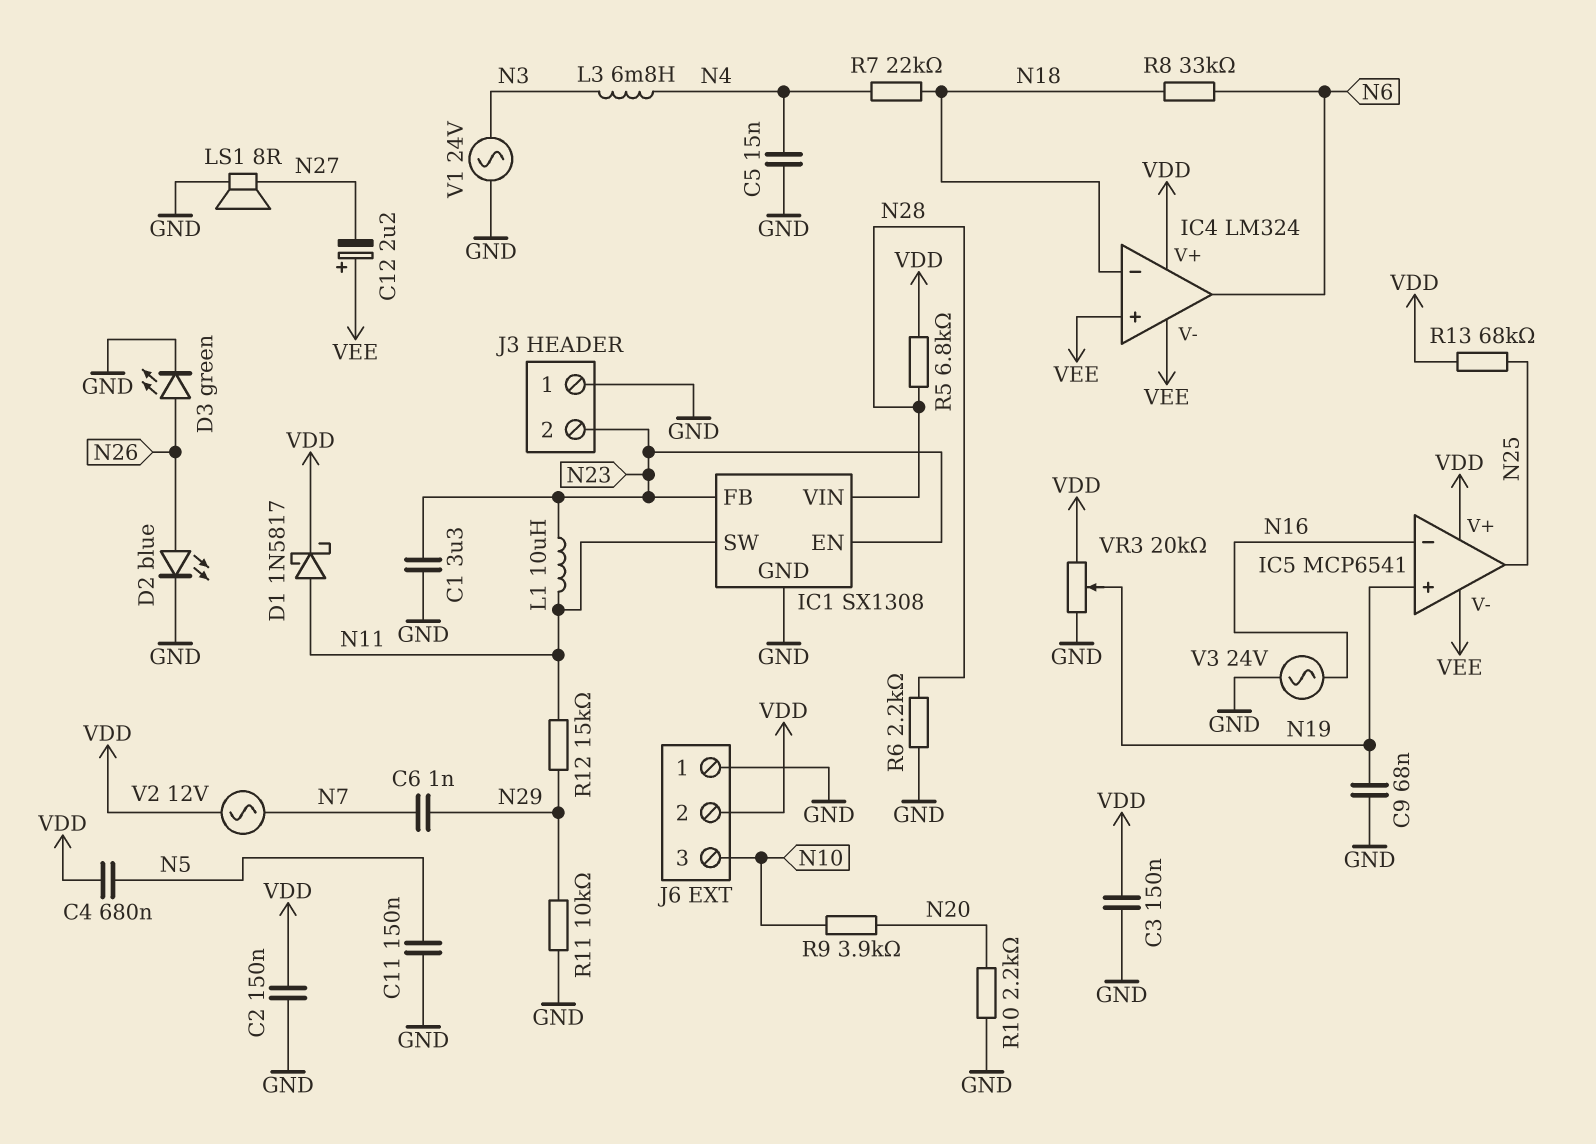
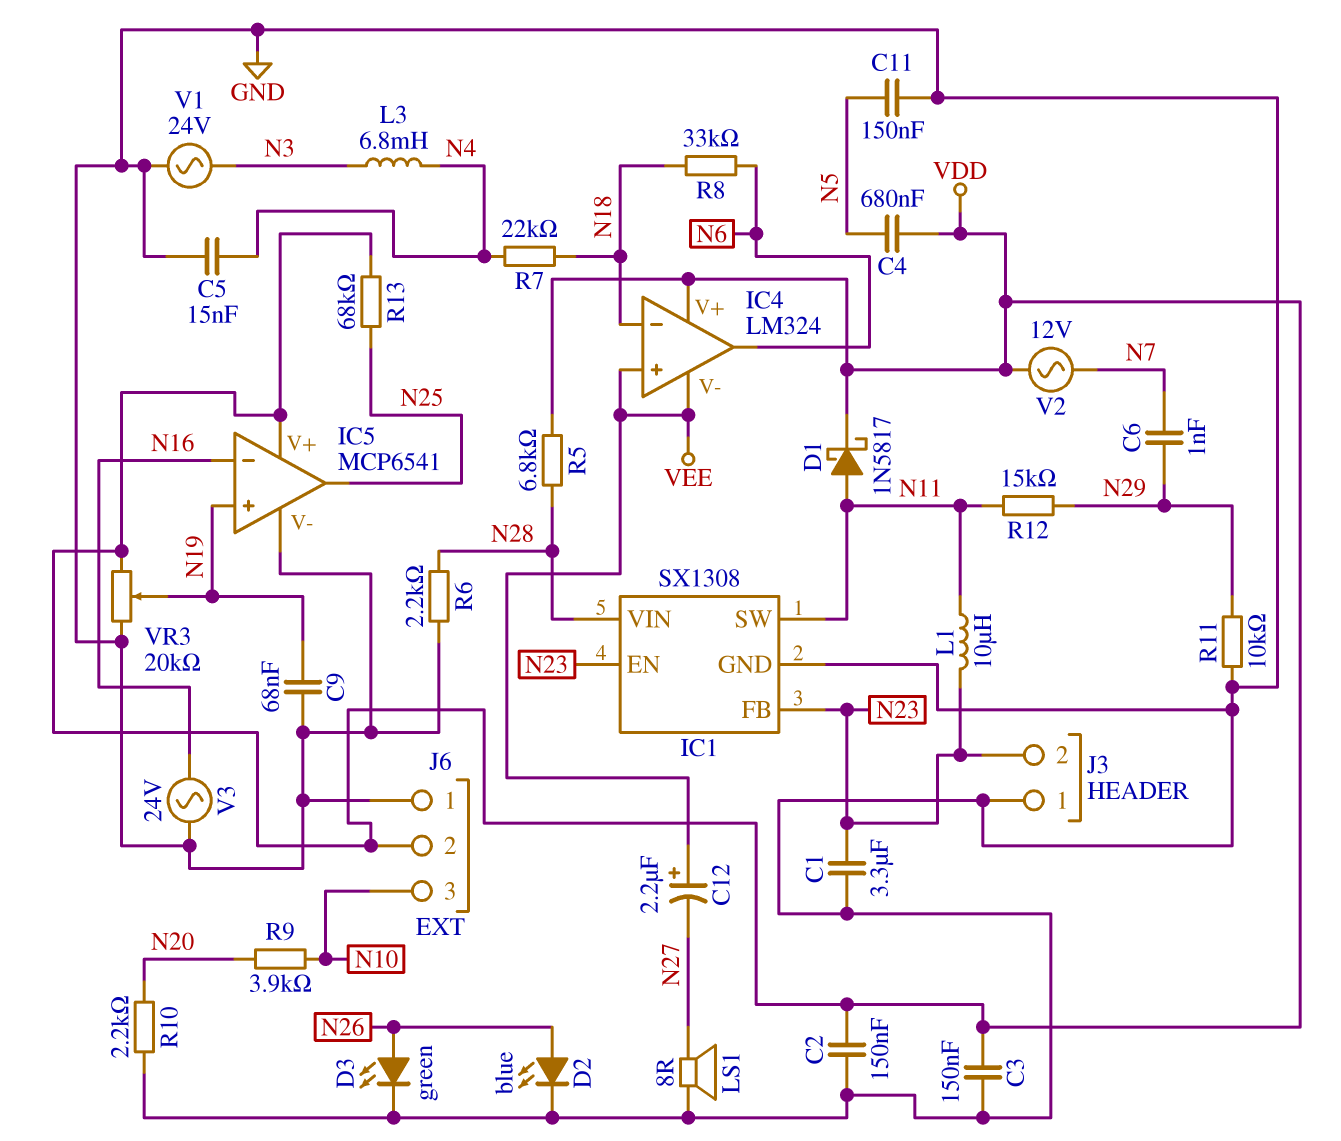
IC5 pin V-: VEE -> GND

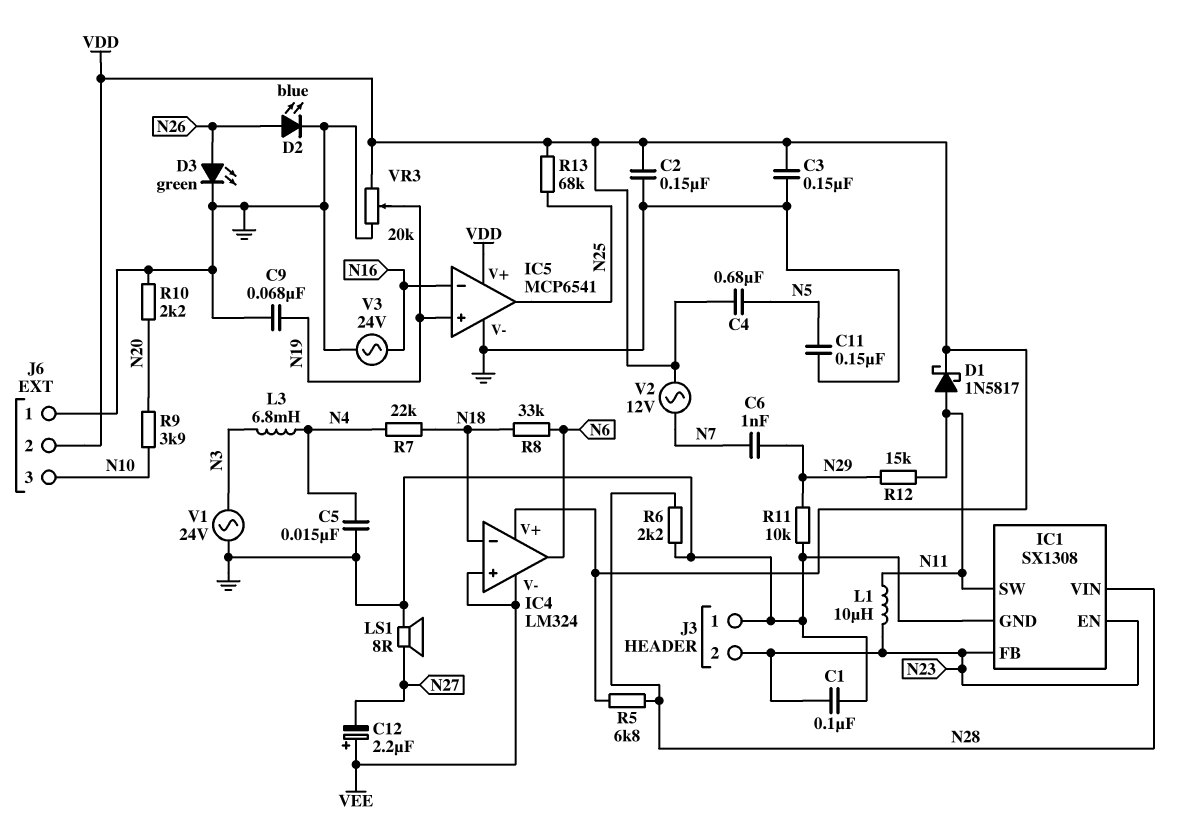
C1: 3.3uF (GND, N23) -> 100nF (GND, N23)

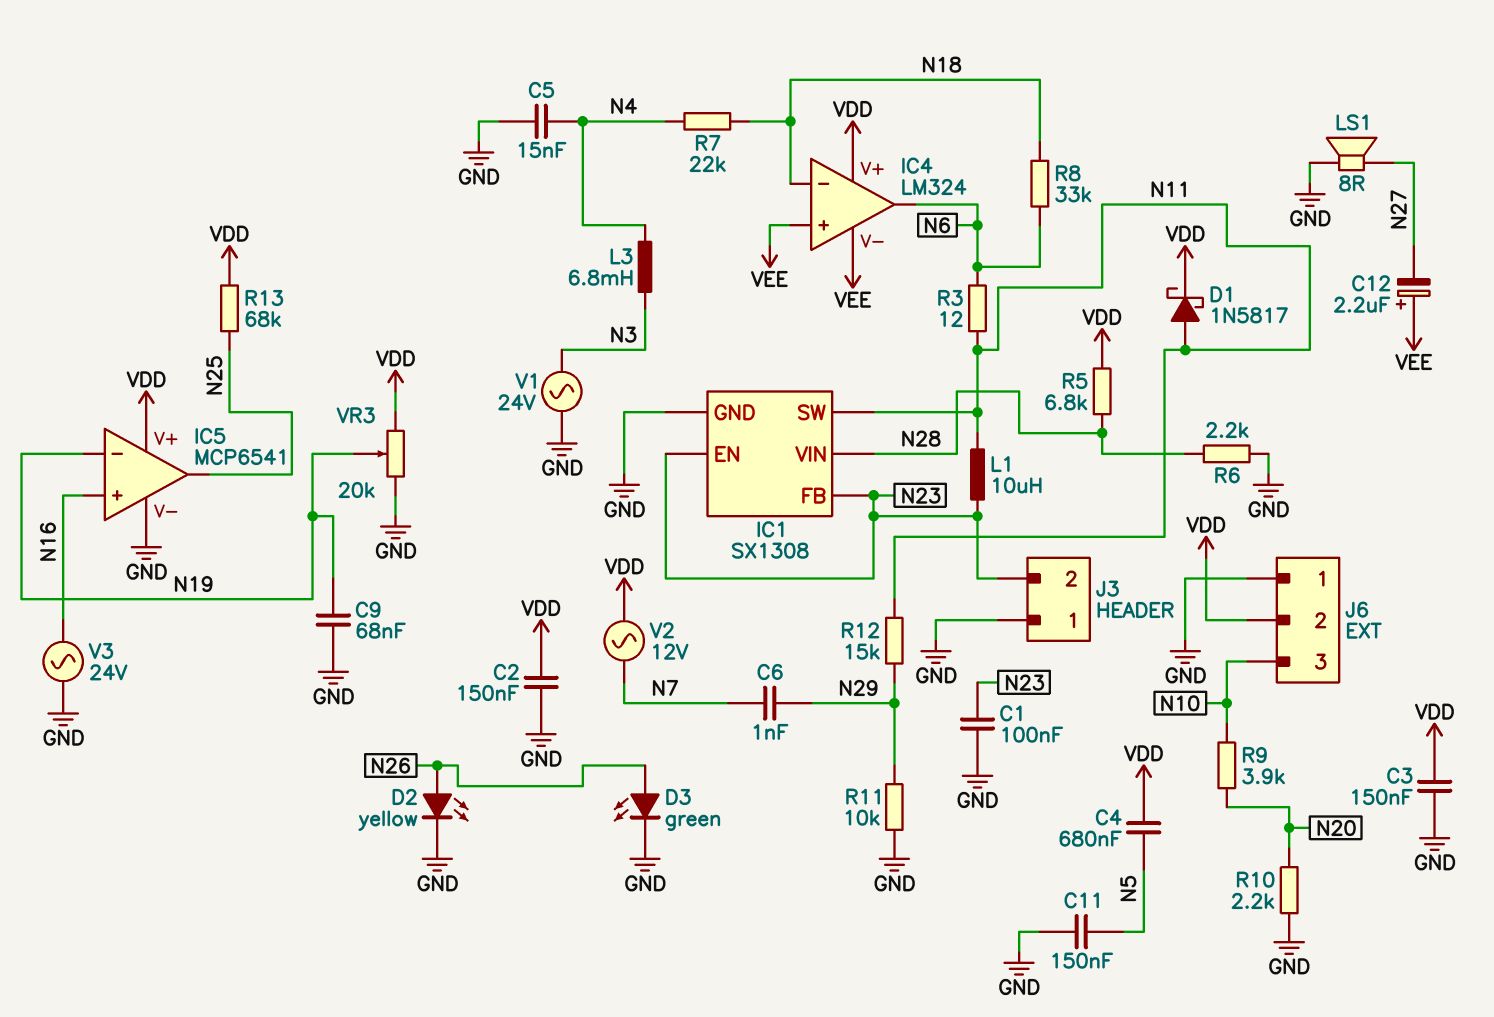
D2: LED blue (A N26, K GND) -> LED yellow (A N26, K GND)
IC5 pin in+: N19 -> N16
IC5 pin in-: N16 -> N19
R3: none -> 12 (N6, N11)

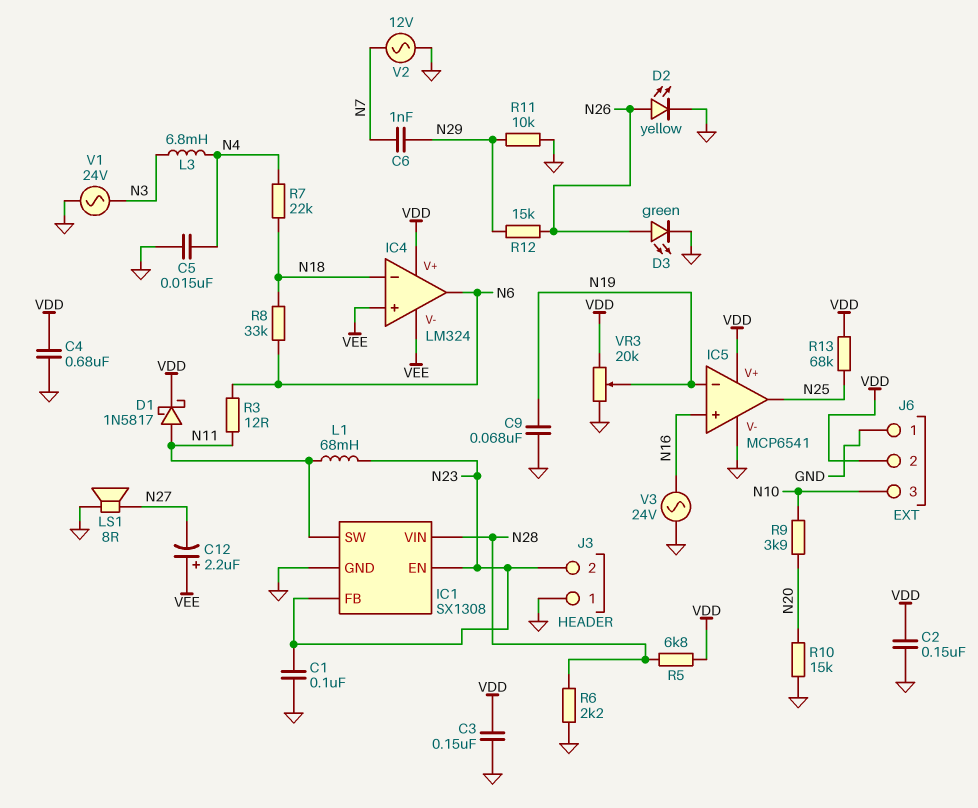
C4: 680nF (N5, VDD) -> 680nF (GND, VDD)
C11: 150nF (GND, N5) -> none
L1: 10uH (N11, N23) -> 68mH (N11, N23)
R10: 2.2k (GND, N20) -> 15k (GND, N20)
R12: 15k (N11, N29) -> 15k (N26, N29)
V2: AC 12V (N7, VDD) -> AC 12V (GND, N7)

